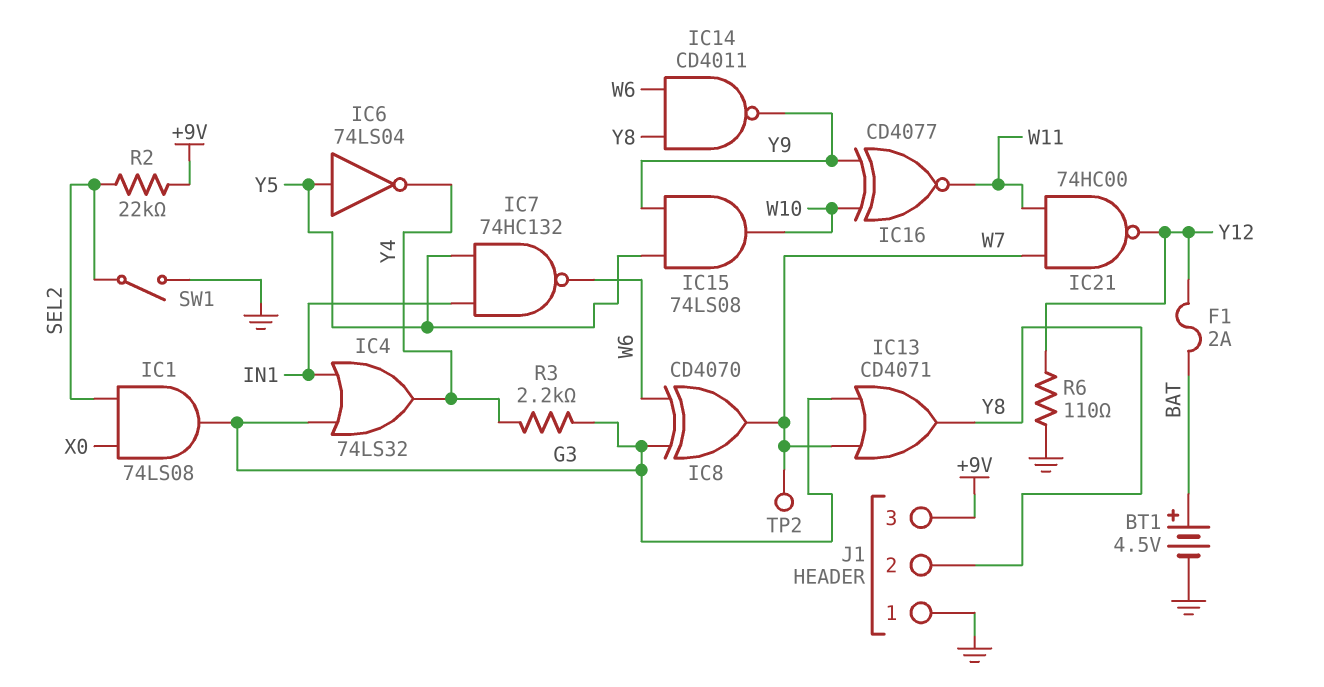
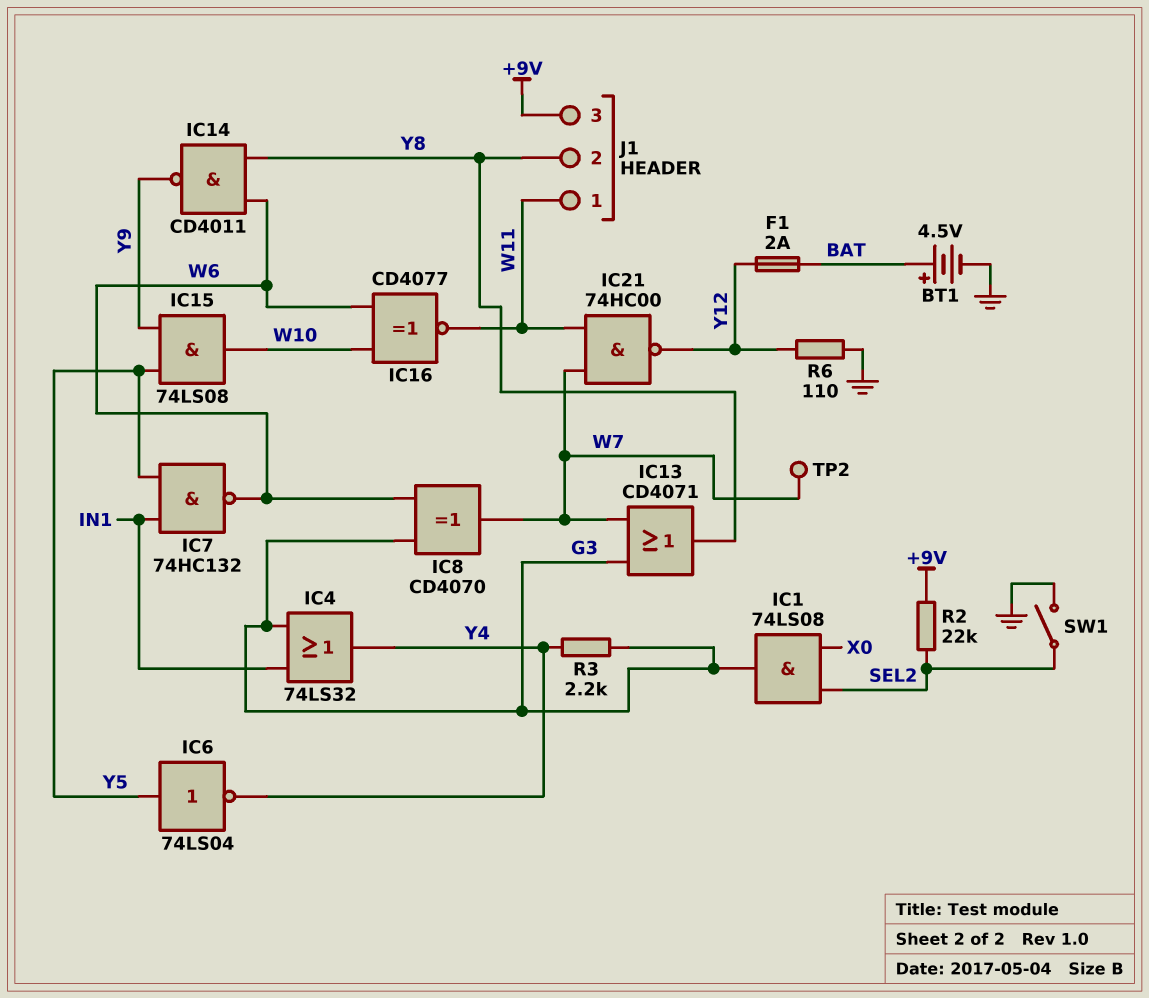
IC16: XNOR CD4077 (in W10, in Y9, out W11) -> XNOR CD4077 (in W6, in W10, out W11)
J1 pin 1: GND -> W11

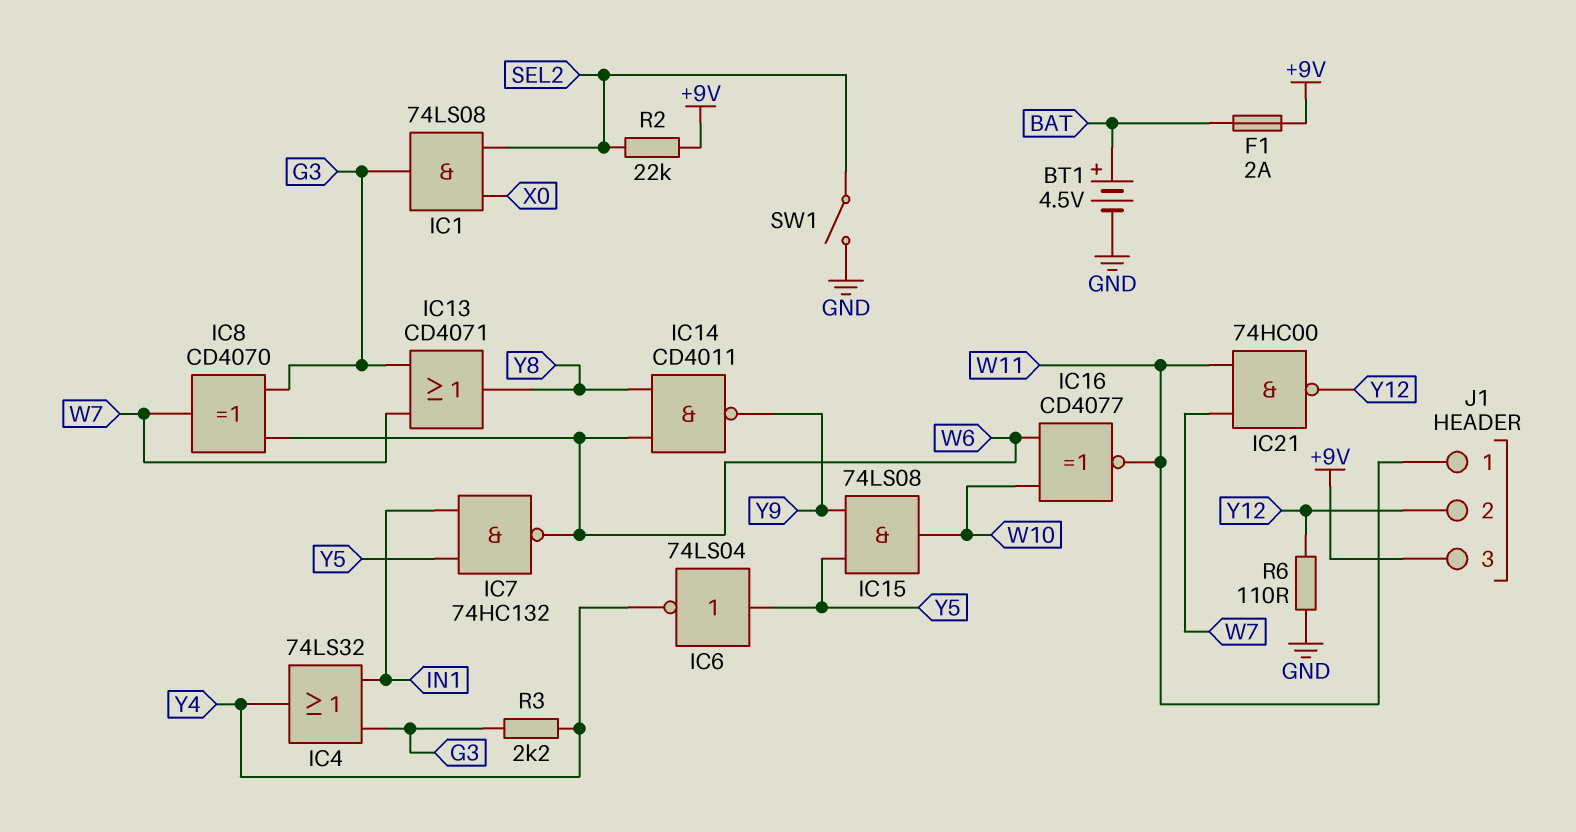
F1: 2A (BAT, Y12) -> 2A (+9V, BAT)
J1 pin 2: Y8 -> Y12
TP2: test point (W7) -> none

